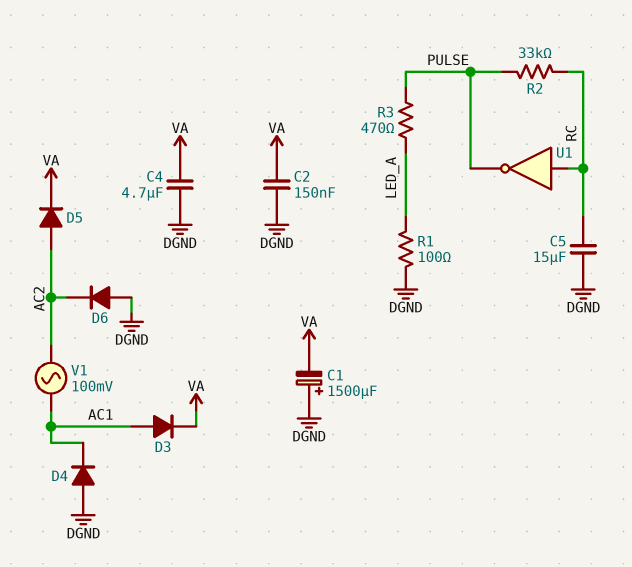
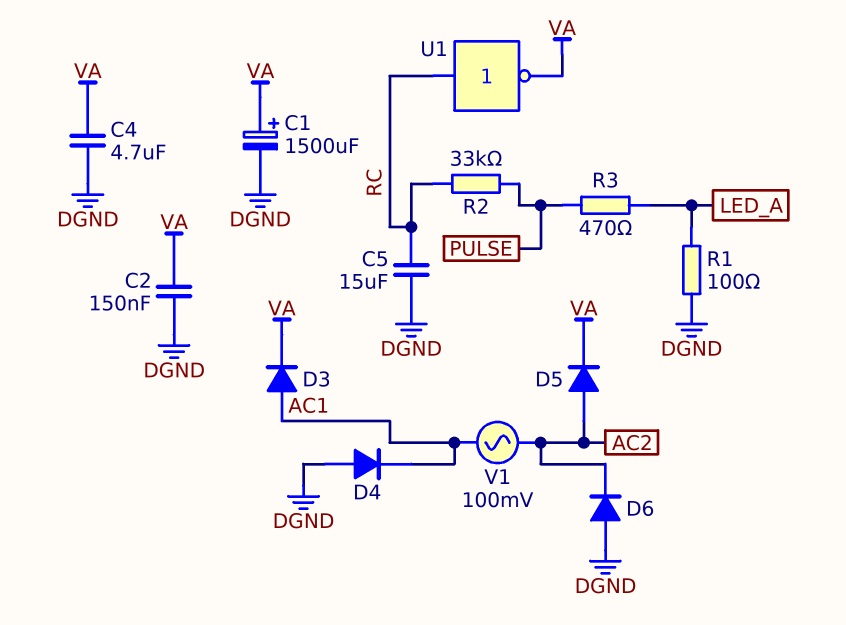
C1: 1500uF (plus DGND, minus VA) -> 1500uF (plus VA, minus DGND)
U1: NOT (in RC, out PULSE) -> NOT (in RC, out VA)

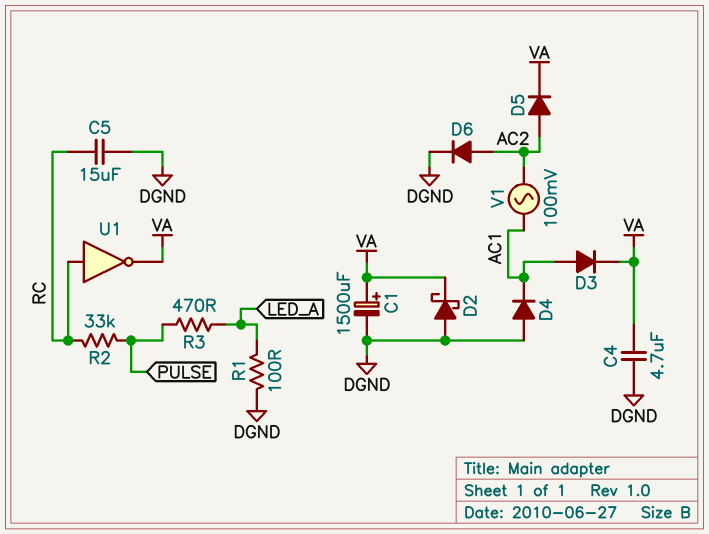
C2: 150nF (DGND, VA) -> none
D2: none -> schottky (A DGND, K VA)
D6: diode (A DGND, K AC2) -> diode (A AC2, K DGND)

